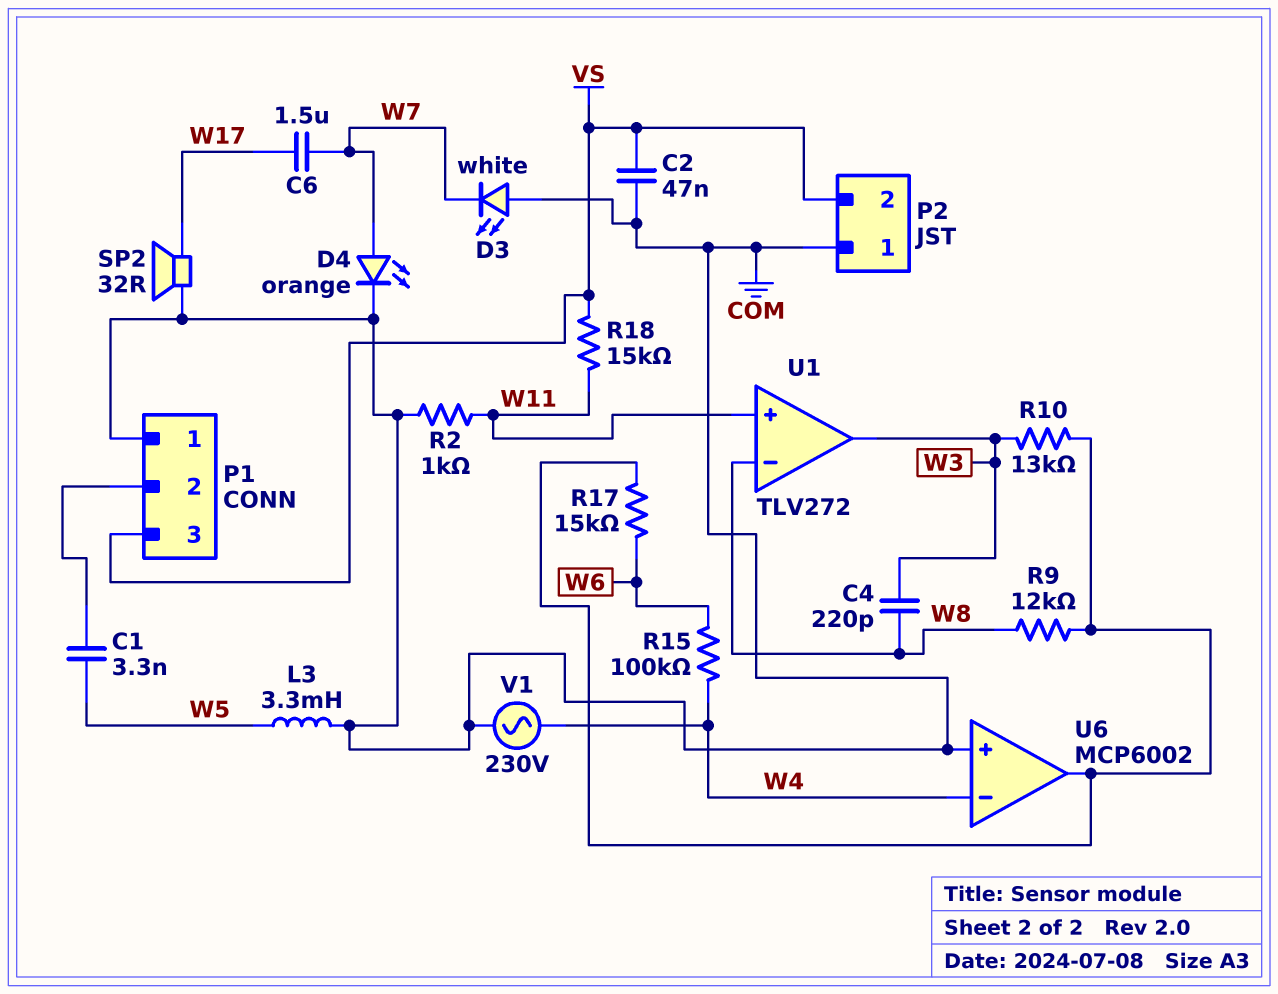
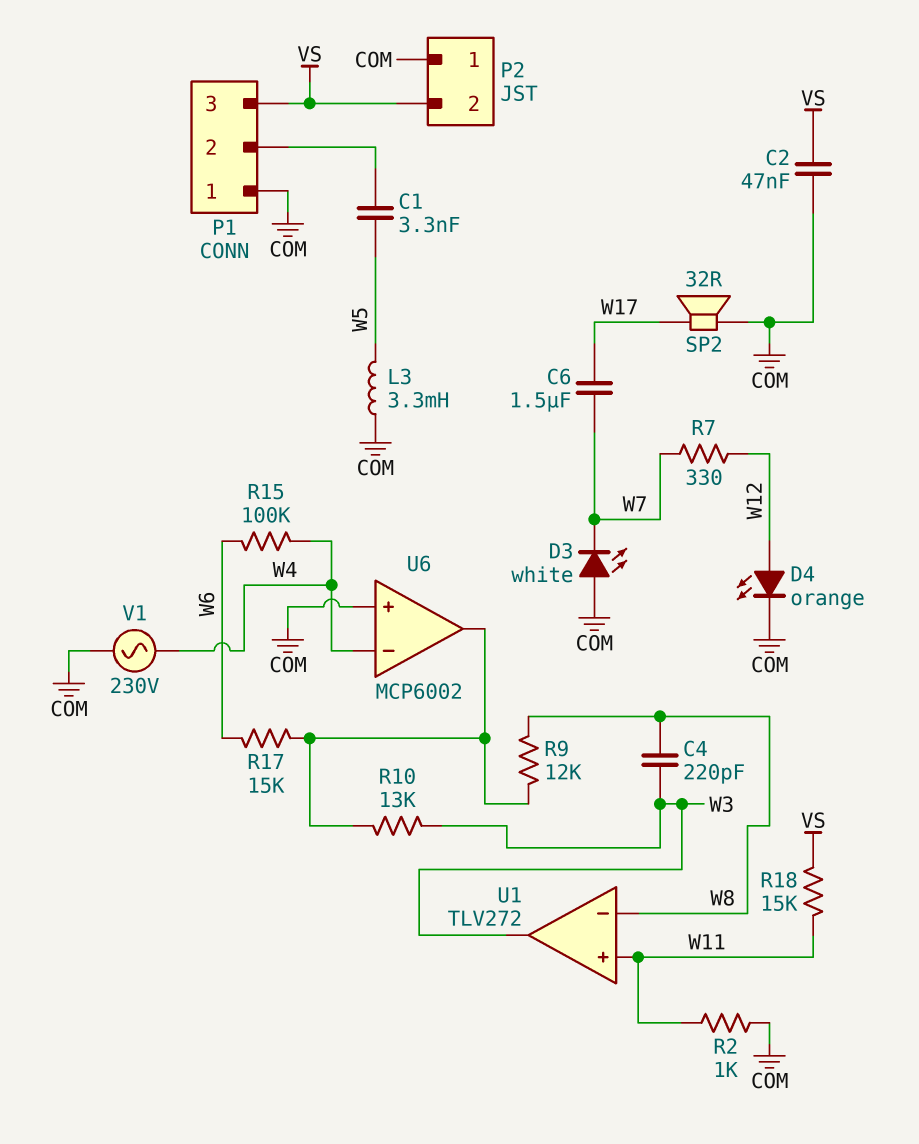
D4: LED orange (A W7, K COM) -> LED orange (A W12, K COM)
R7: none -> 330 (W7, W12)

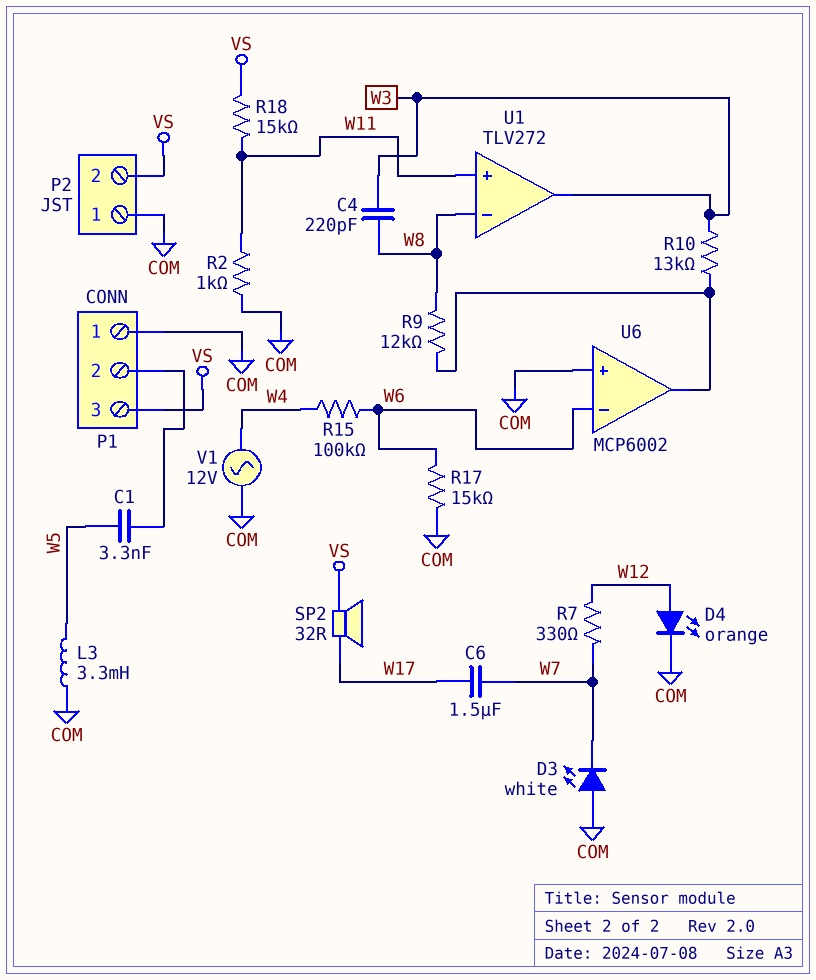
C2: 47nF (COM, VS) -> none
R17: 15k (U6/out, W6) -> 15k (COM, W6)
SP2: speaker 32R (COM, W17) -> speaker 32R (VS, W17)
U6 pin in-: W4 -> W6
V1: AC 230V (COM, W4) -> AC 12V (COM, W4)

